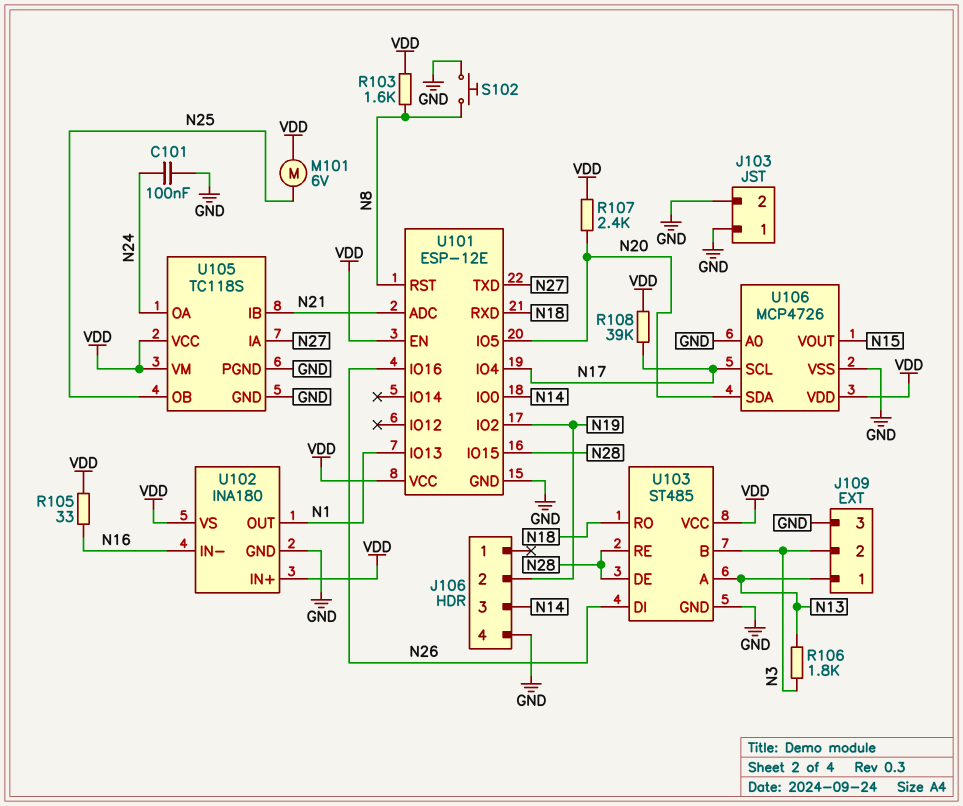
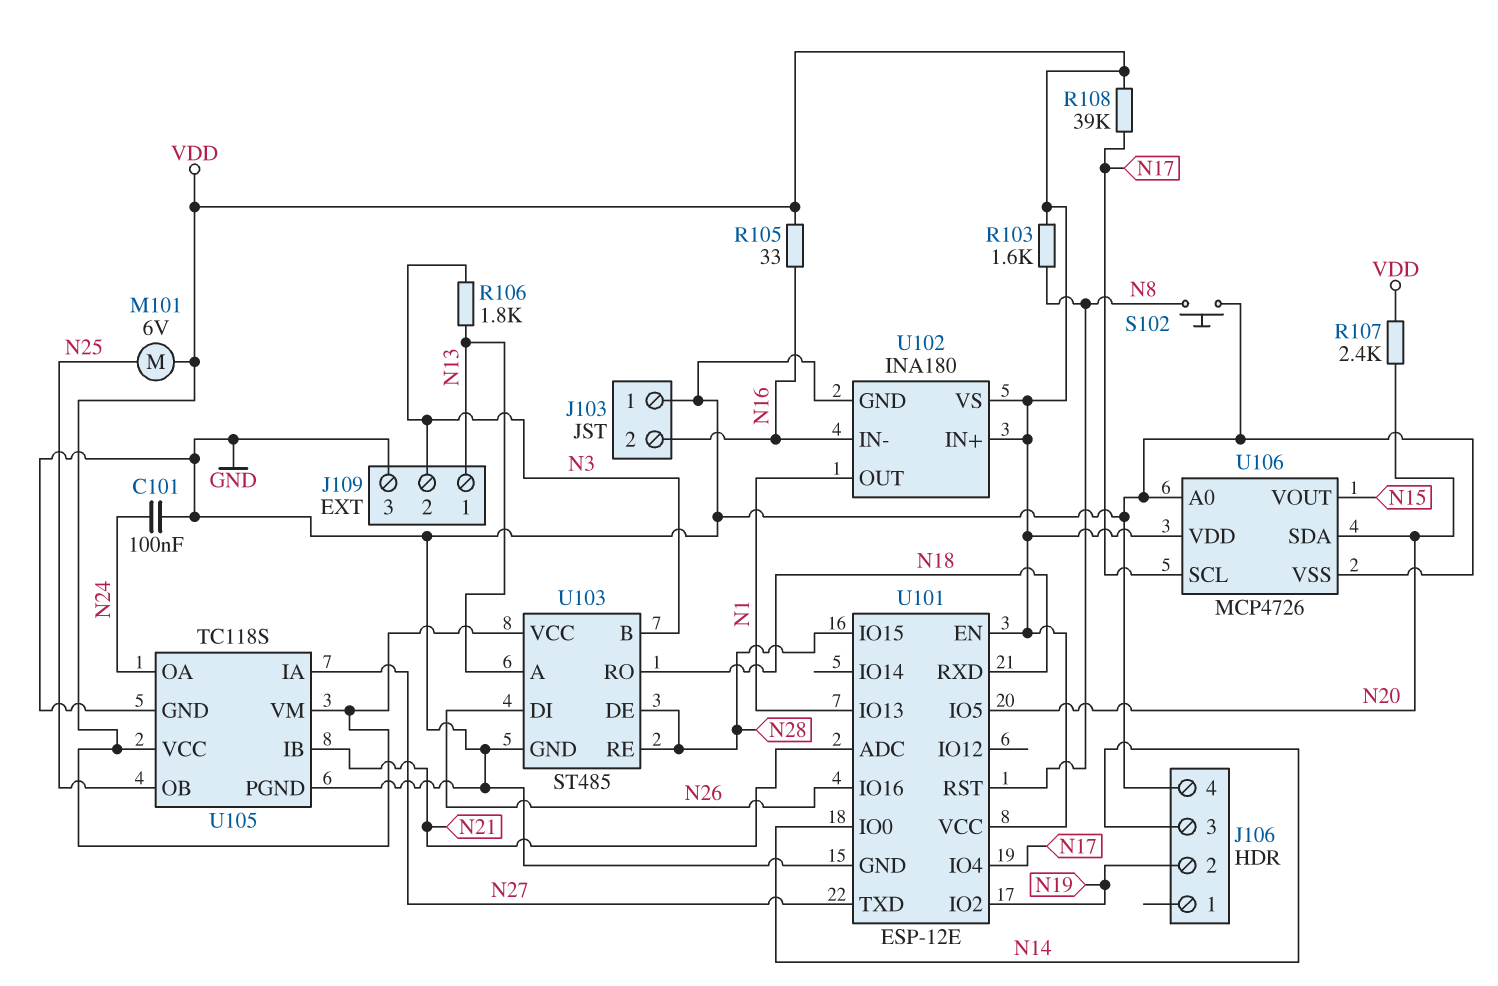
J103 pin 2: GND -> N16

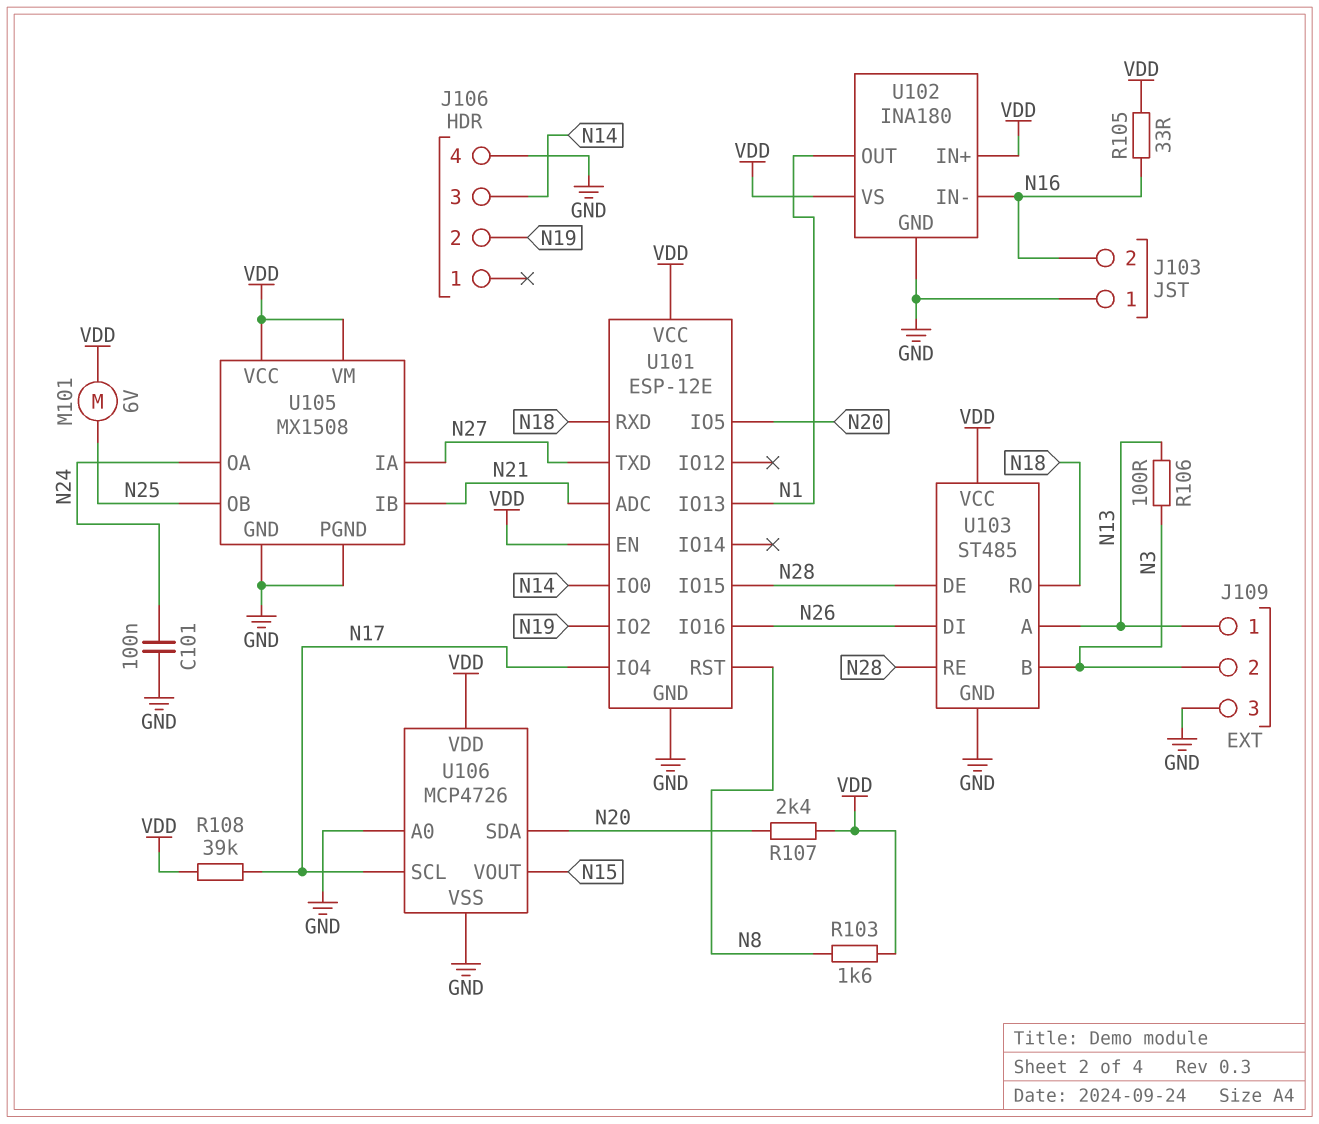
R106: 1.8k (N3, N13) -> 100 (N3, N13)
S102: button (GND, N8) -> none
U105: TC118S -> MX1508

